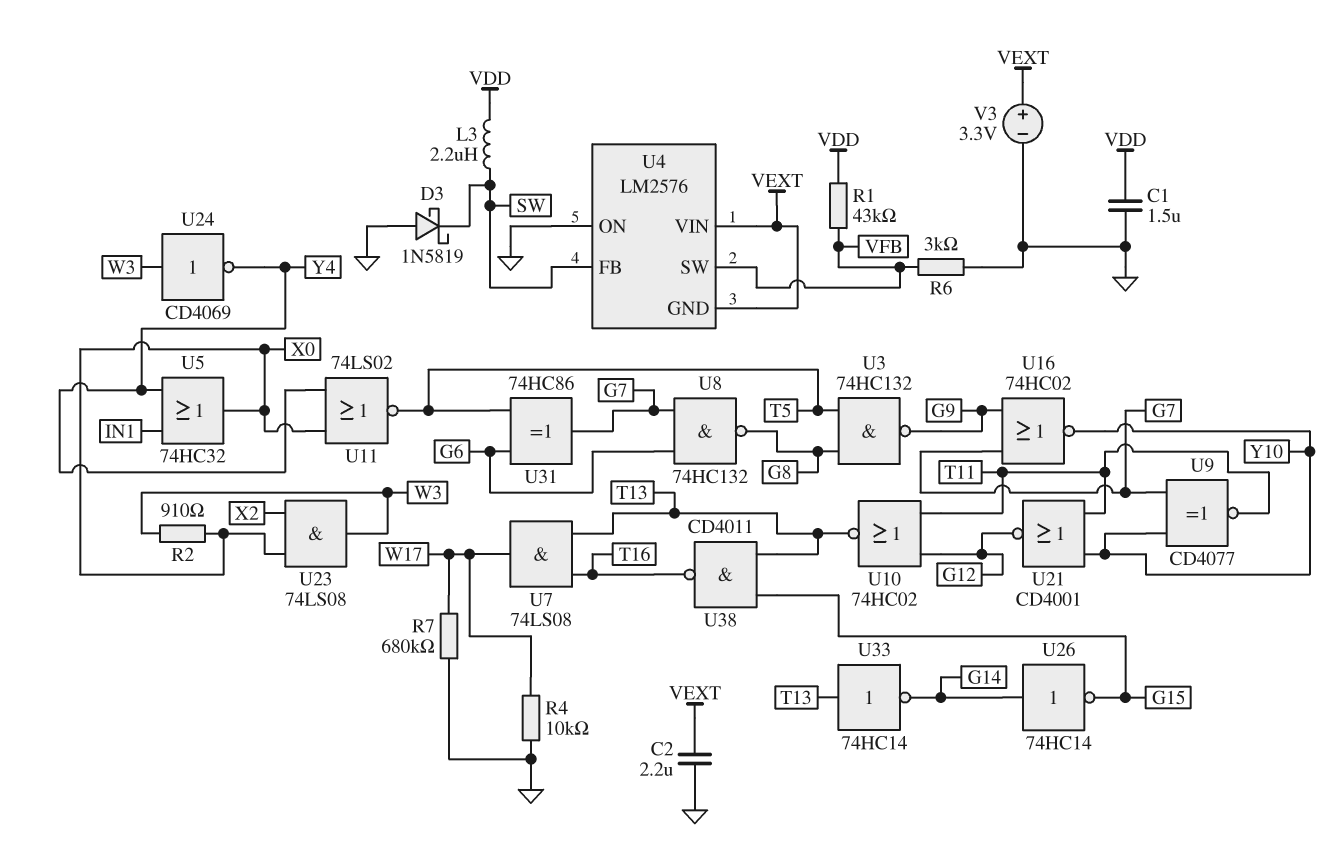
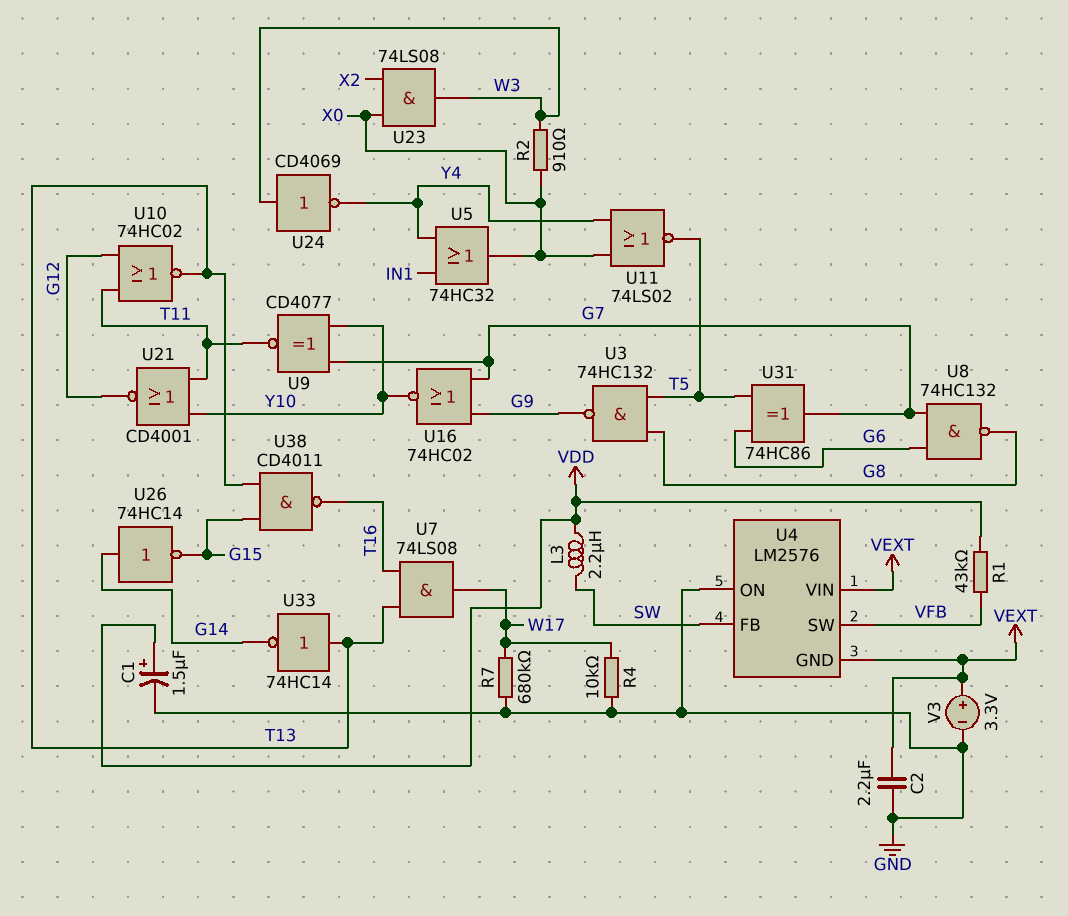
C1: 1.5uF (GND, VDD) -> 1.5uF (plus VDD, minus GND)
D3: schottky 1N5819 (A GND, K SW) -> none
R6: 3k (GND, VFB) -> none

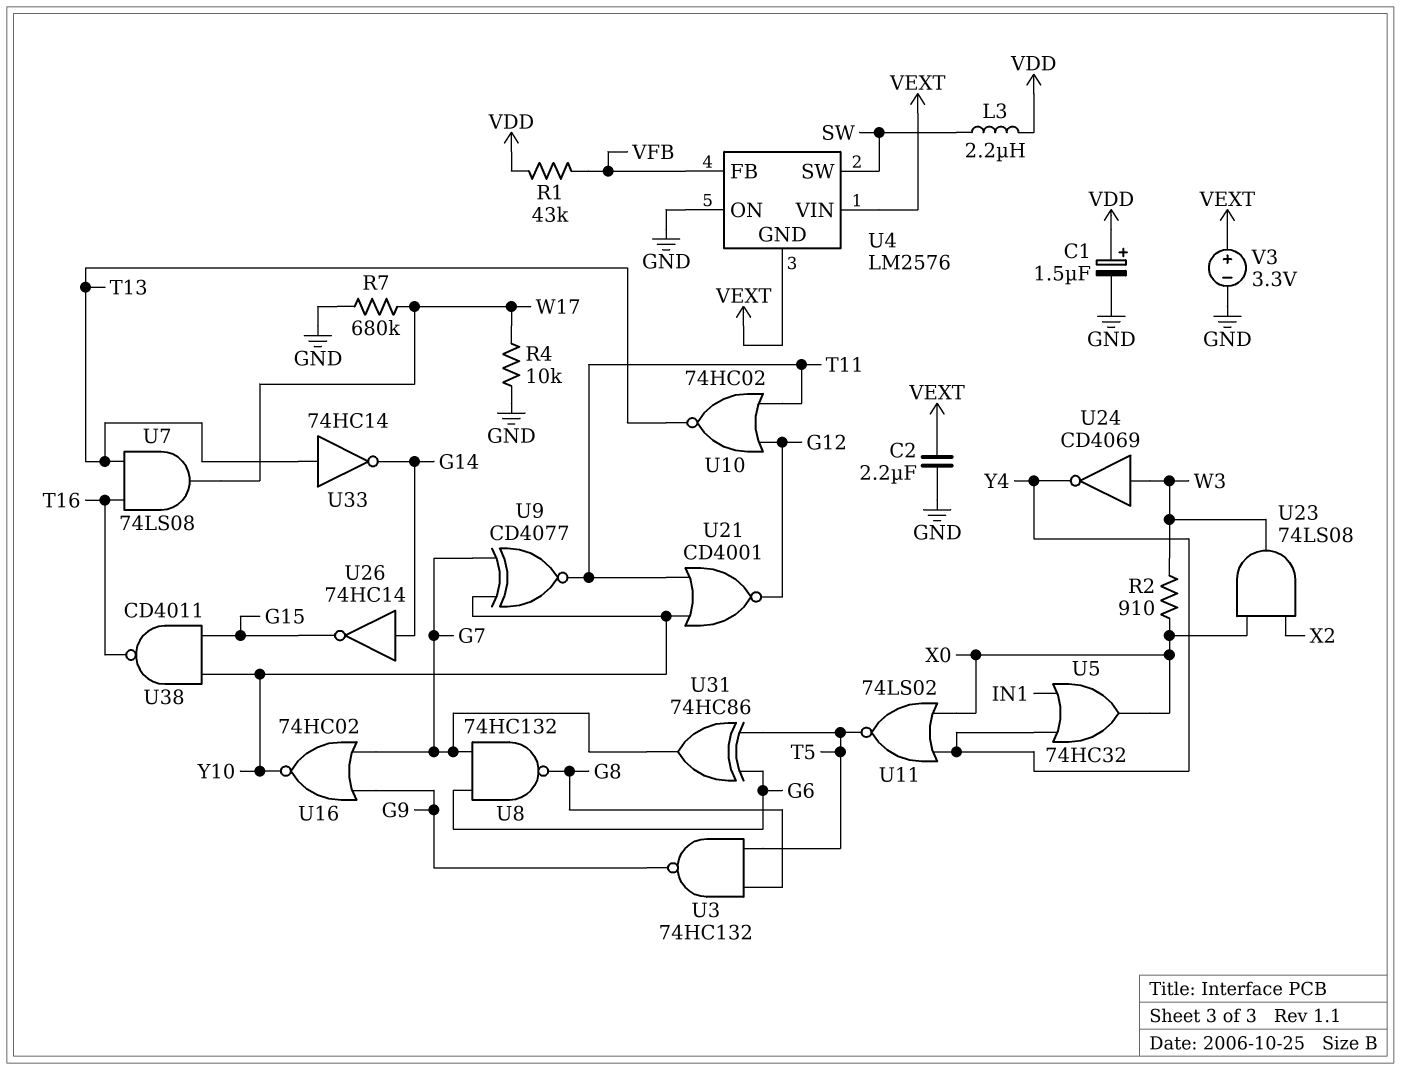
U4 pin FB: SW -> VFB
U4 pin SW: VFB -> SW
U38: NAND CD4011 (in G15, in T13, out T16) -> NAND CD4011 (in G15, in Y10, out T16)

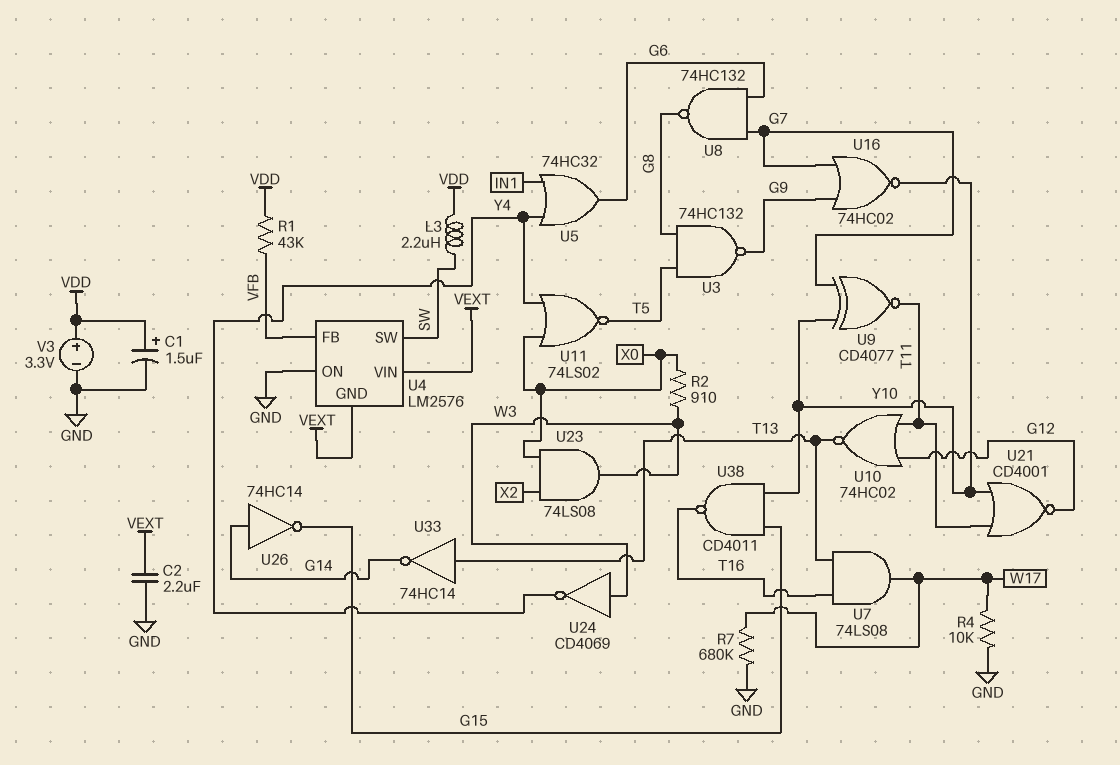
U5: OR 74HC32 (in IN1, in Y4, out X0) -> OR 74HC32 (in IN1, in Y4, out G6)
U31: XOR 74HC86 (in G6, in T5, out G7) -> none
V3: 3.3V (plus VEXT, minus GND) -> 3.3V (plus VDD, minus GND)

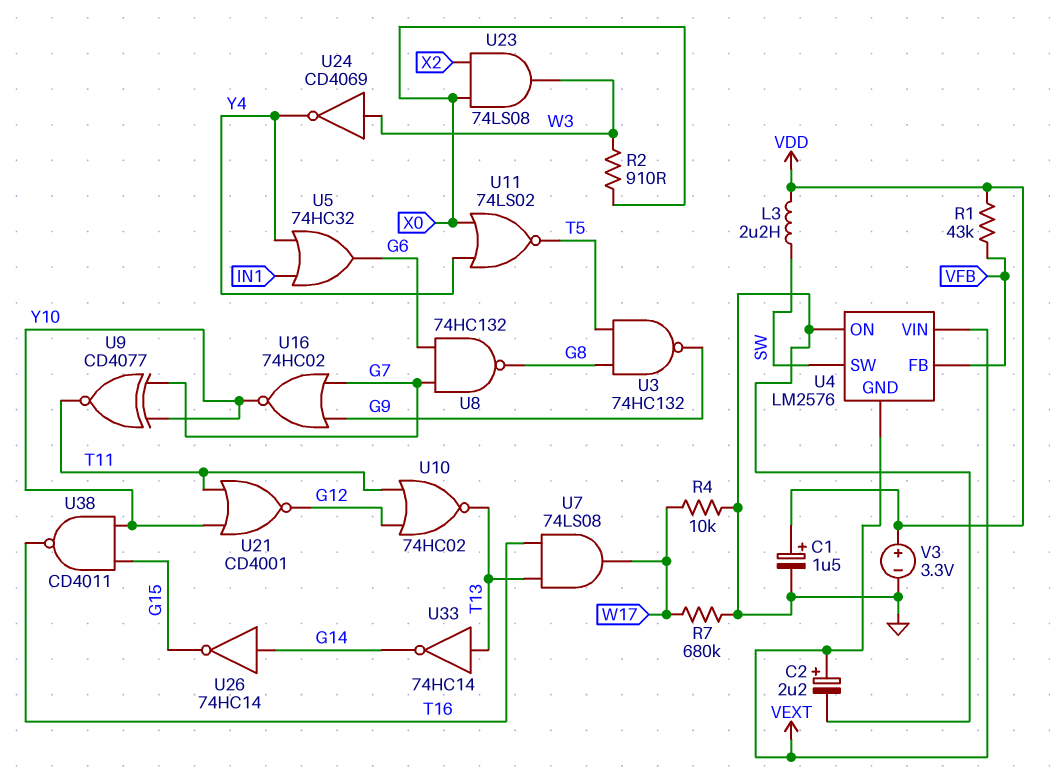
C2: 2.2uF (GND, VEXT) -> 2.2uF (plus VEXT, minus GND)

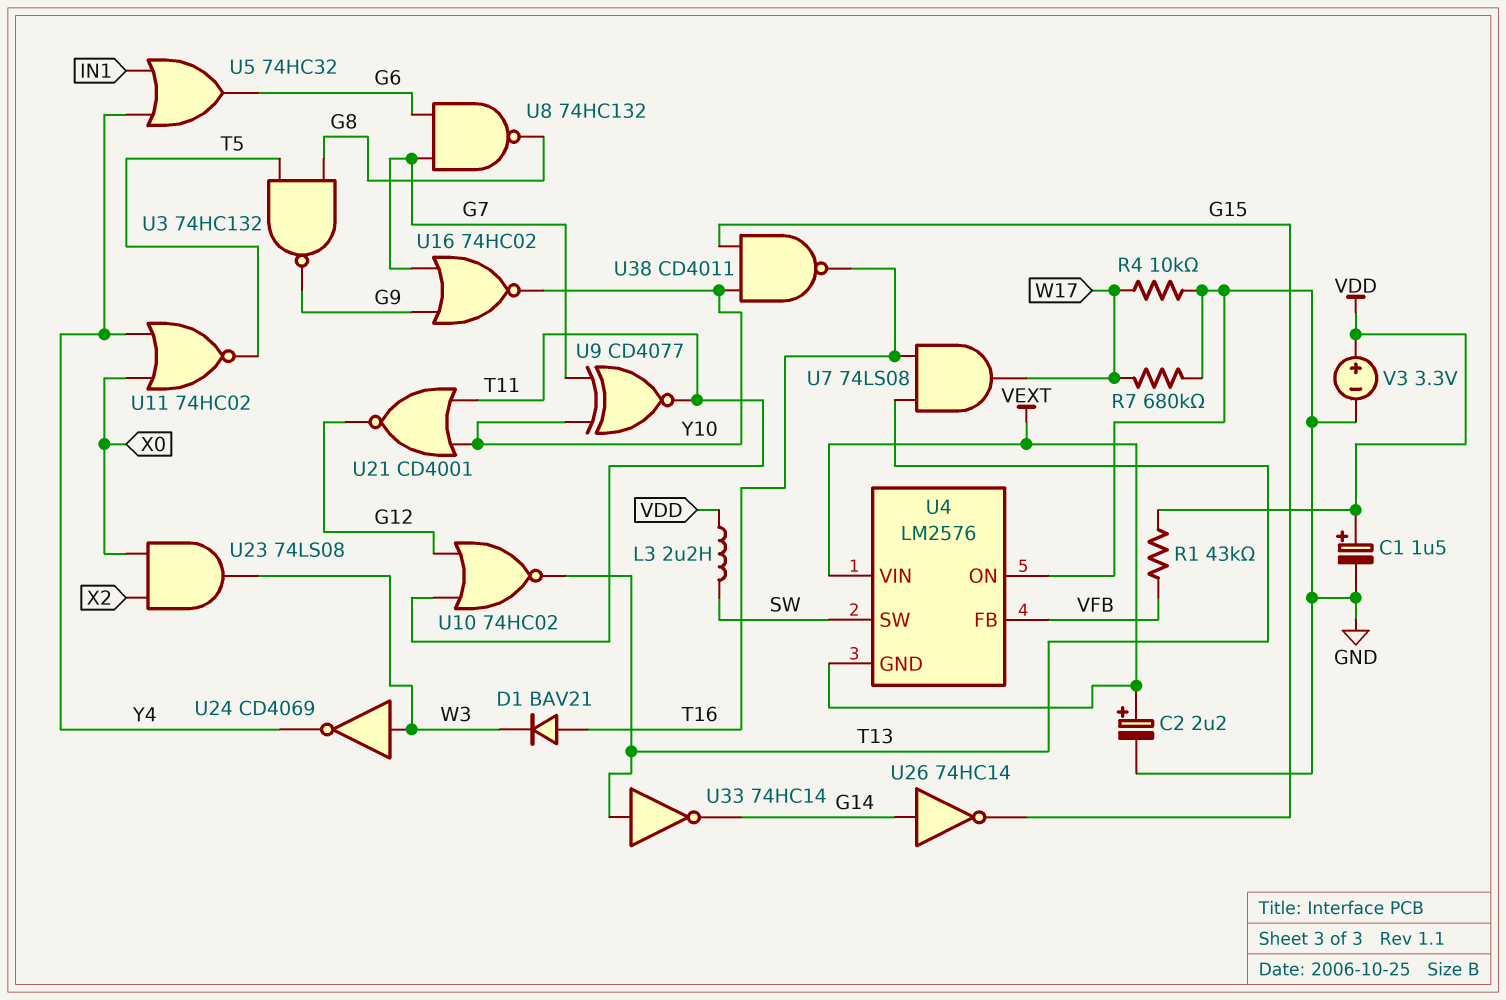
D1: none -> diode BAV21 (A T16, K W3)
R2: 910 (W3, X0) -> none
U11: NOR 74LS02 (in X0, in Y4, out T5) -> NOR 74HC02 (in X0, in Y4, out T5)

